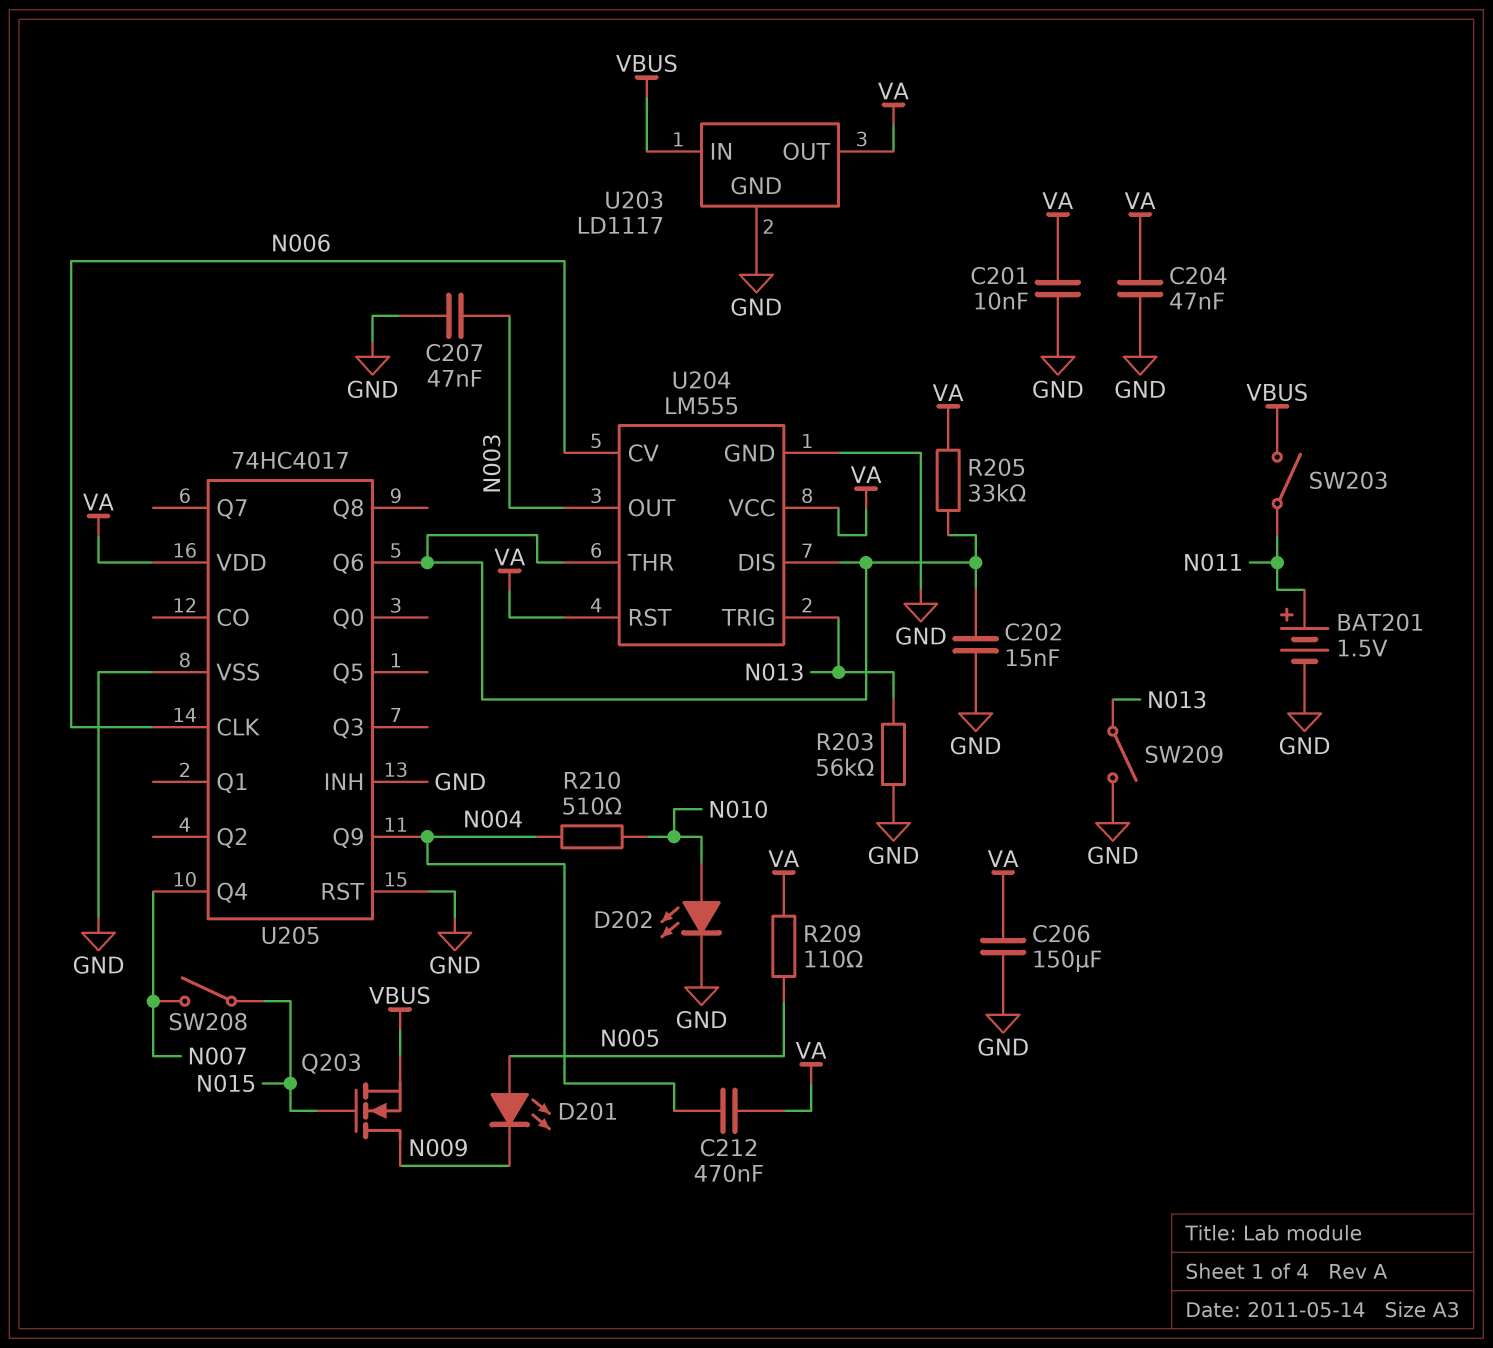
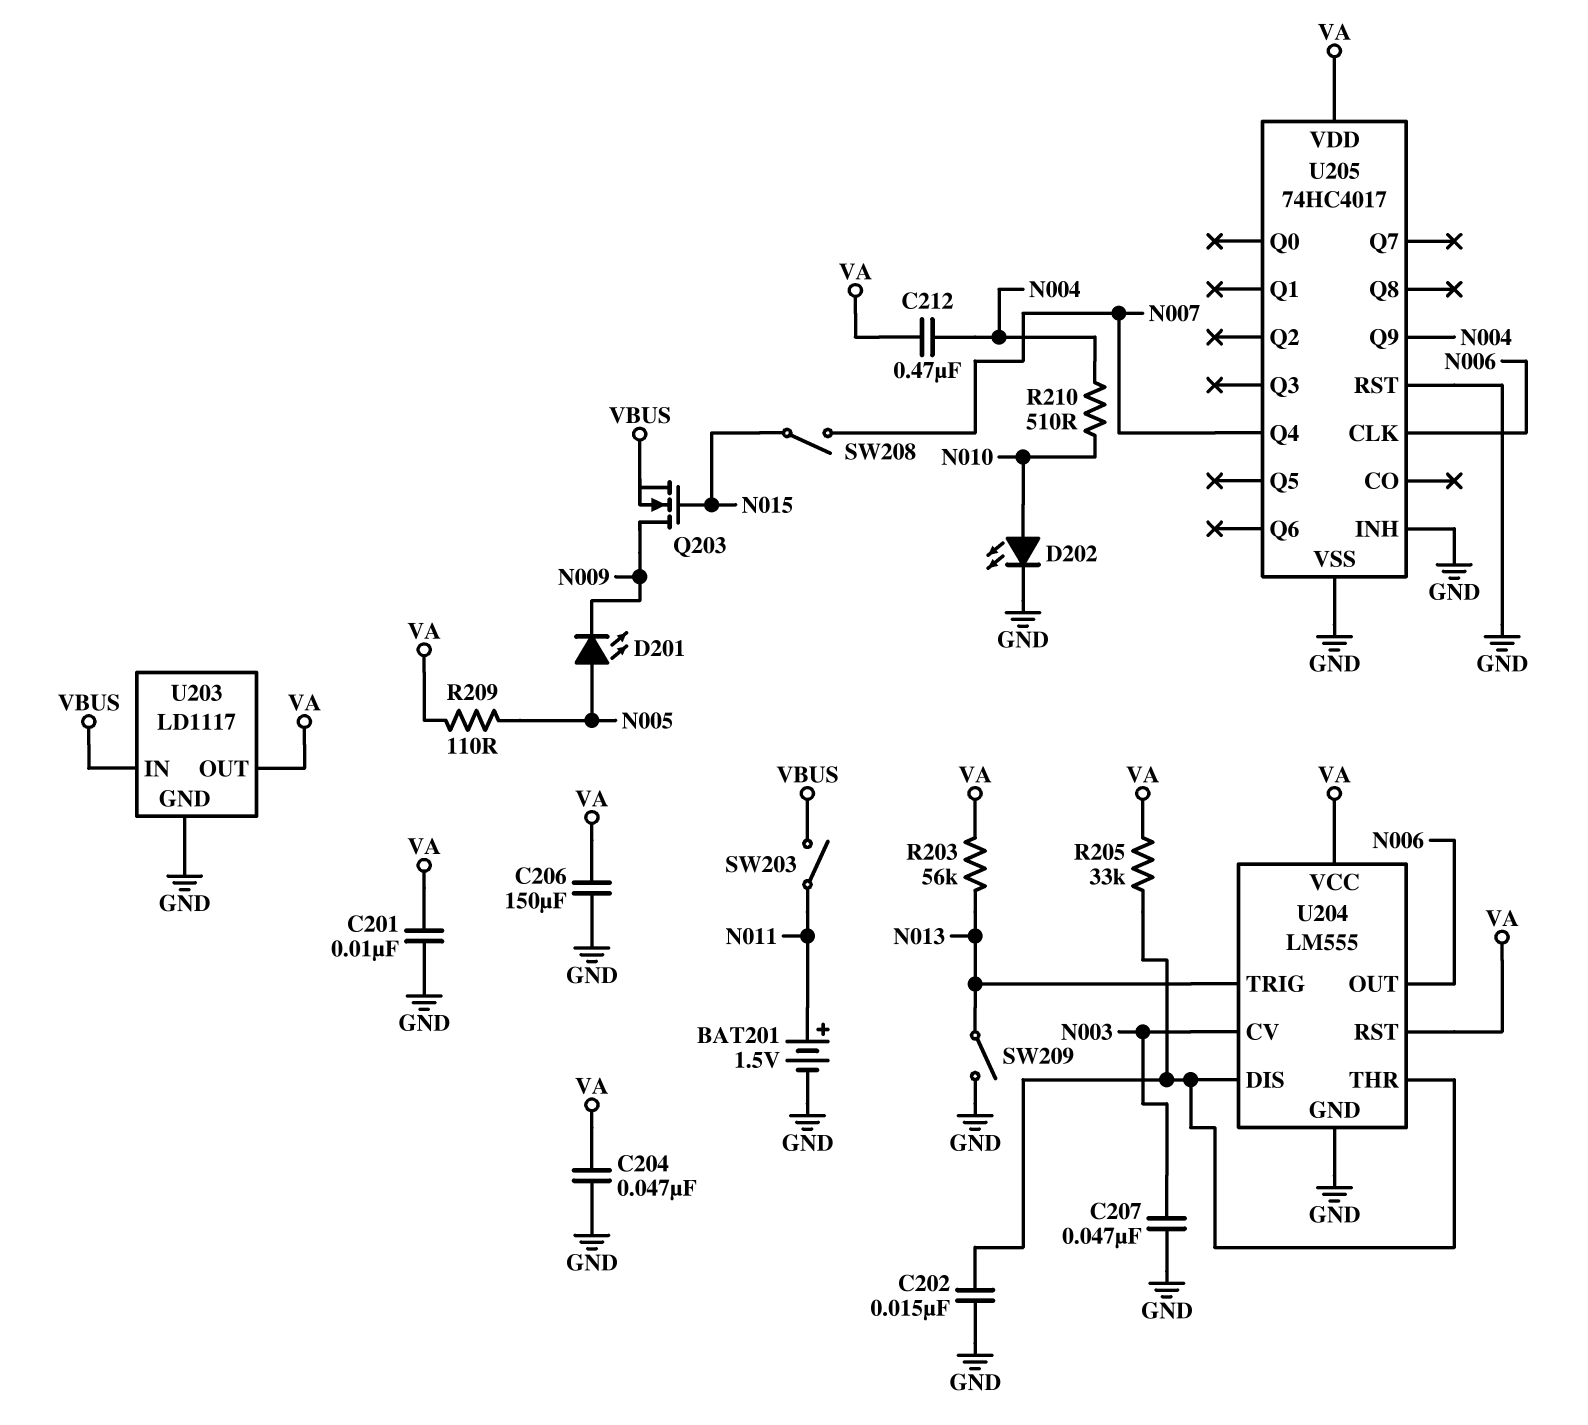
R203: 56k (GND, N013) -> 56k (N013, VA)
U204 pin CV: N006 -> N003
U204 pin OUT: N003 -> N006
U205 pin Q6: U204/DIS -> none

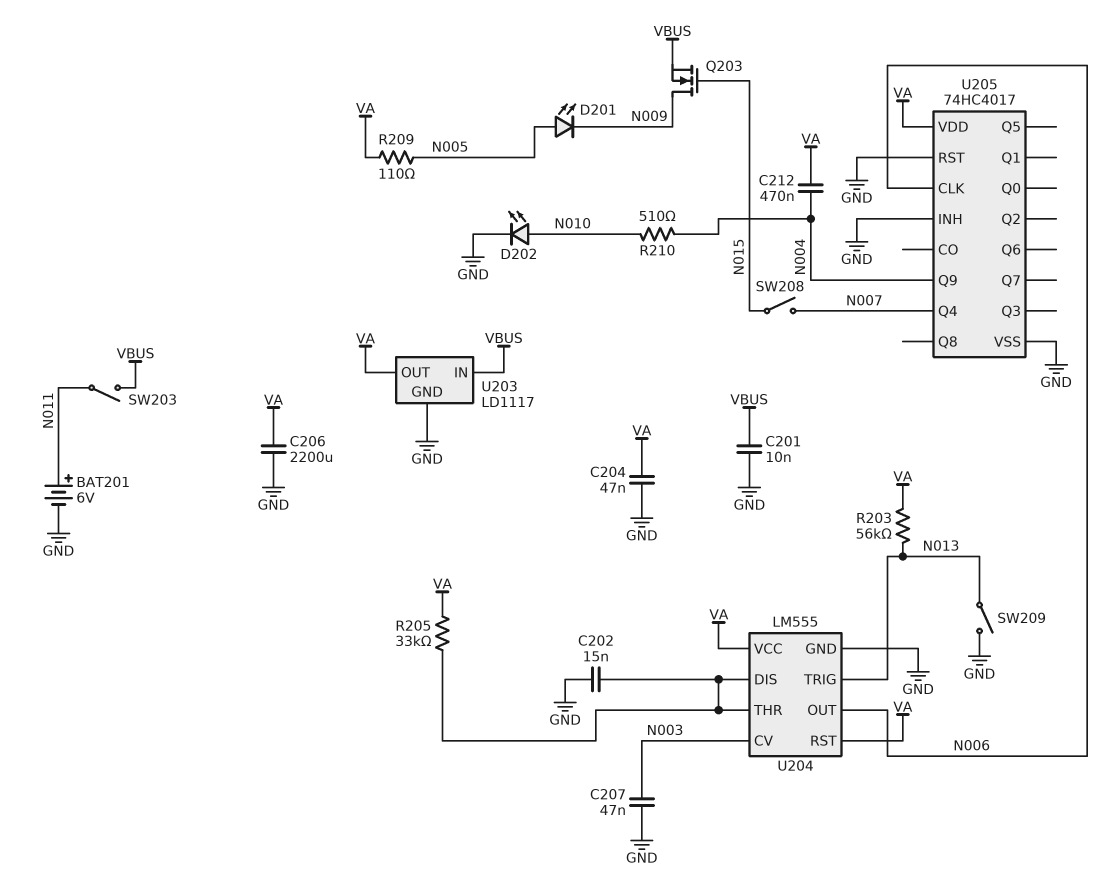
BAT201: 1.5V (plus N011, minus GND) -> 6V (plus N011, minus GND)
C201: 10nF (GND, VA) -> 10nF (GND, VBUS)
C206: 150uF (GND, VA) -> 2200uF (GND, VA)

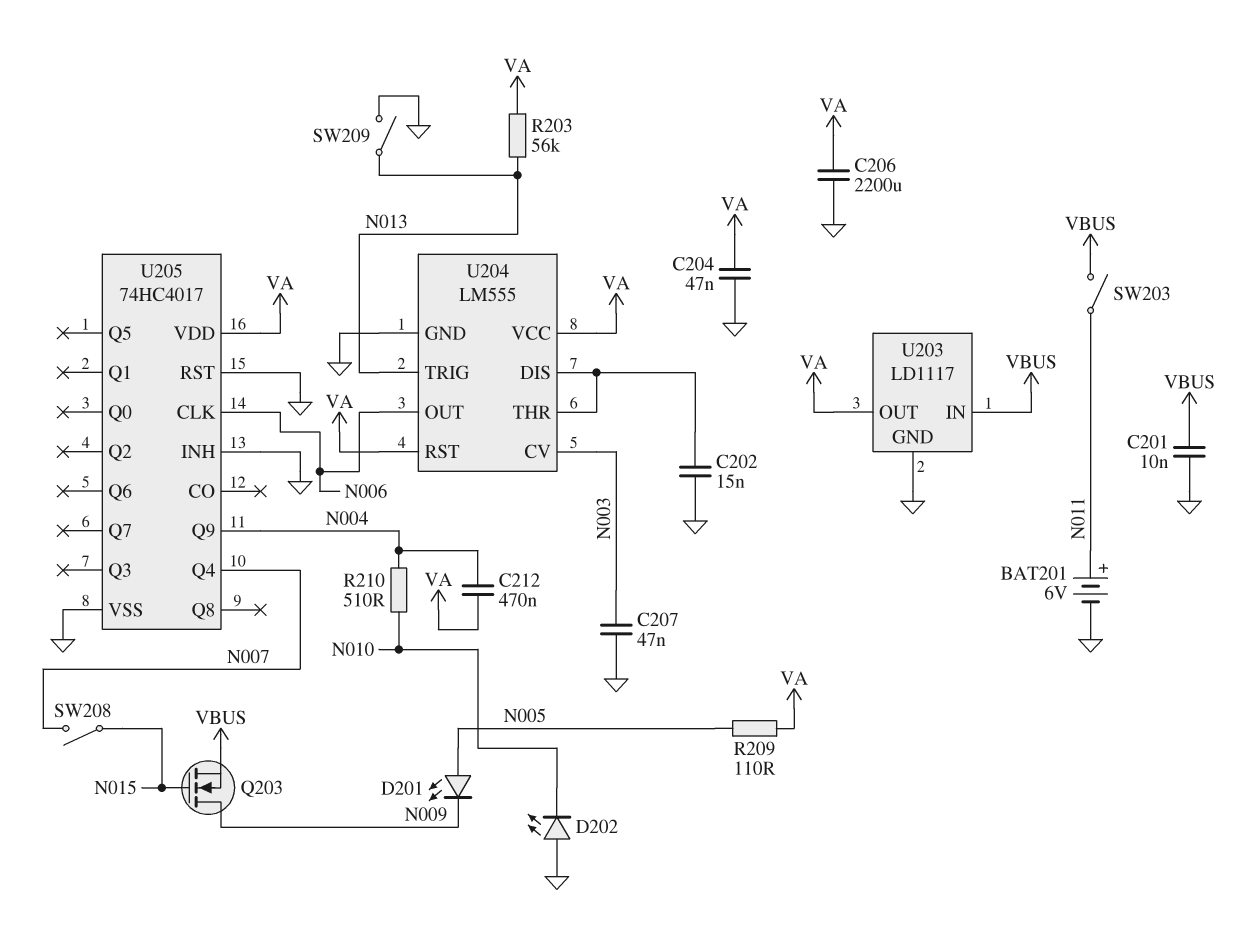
D202: LED (A N010, K GND) -> LED (A GND, K N010)
R205: 33k (U204/DIS, VA) -> none

